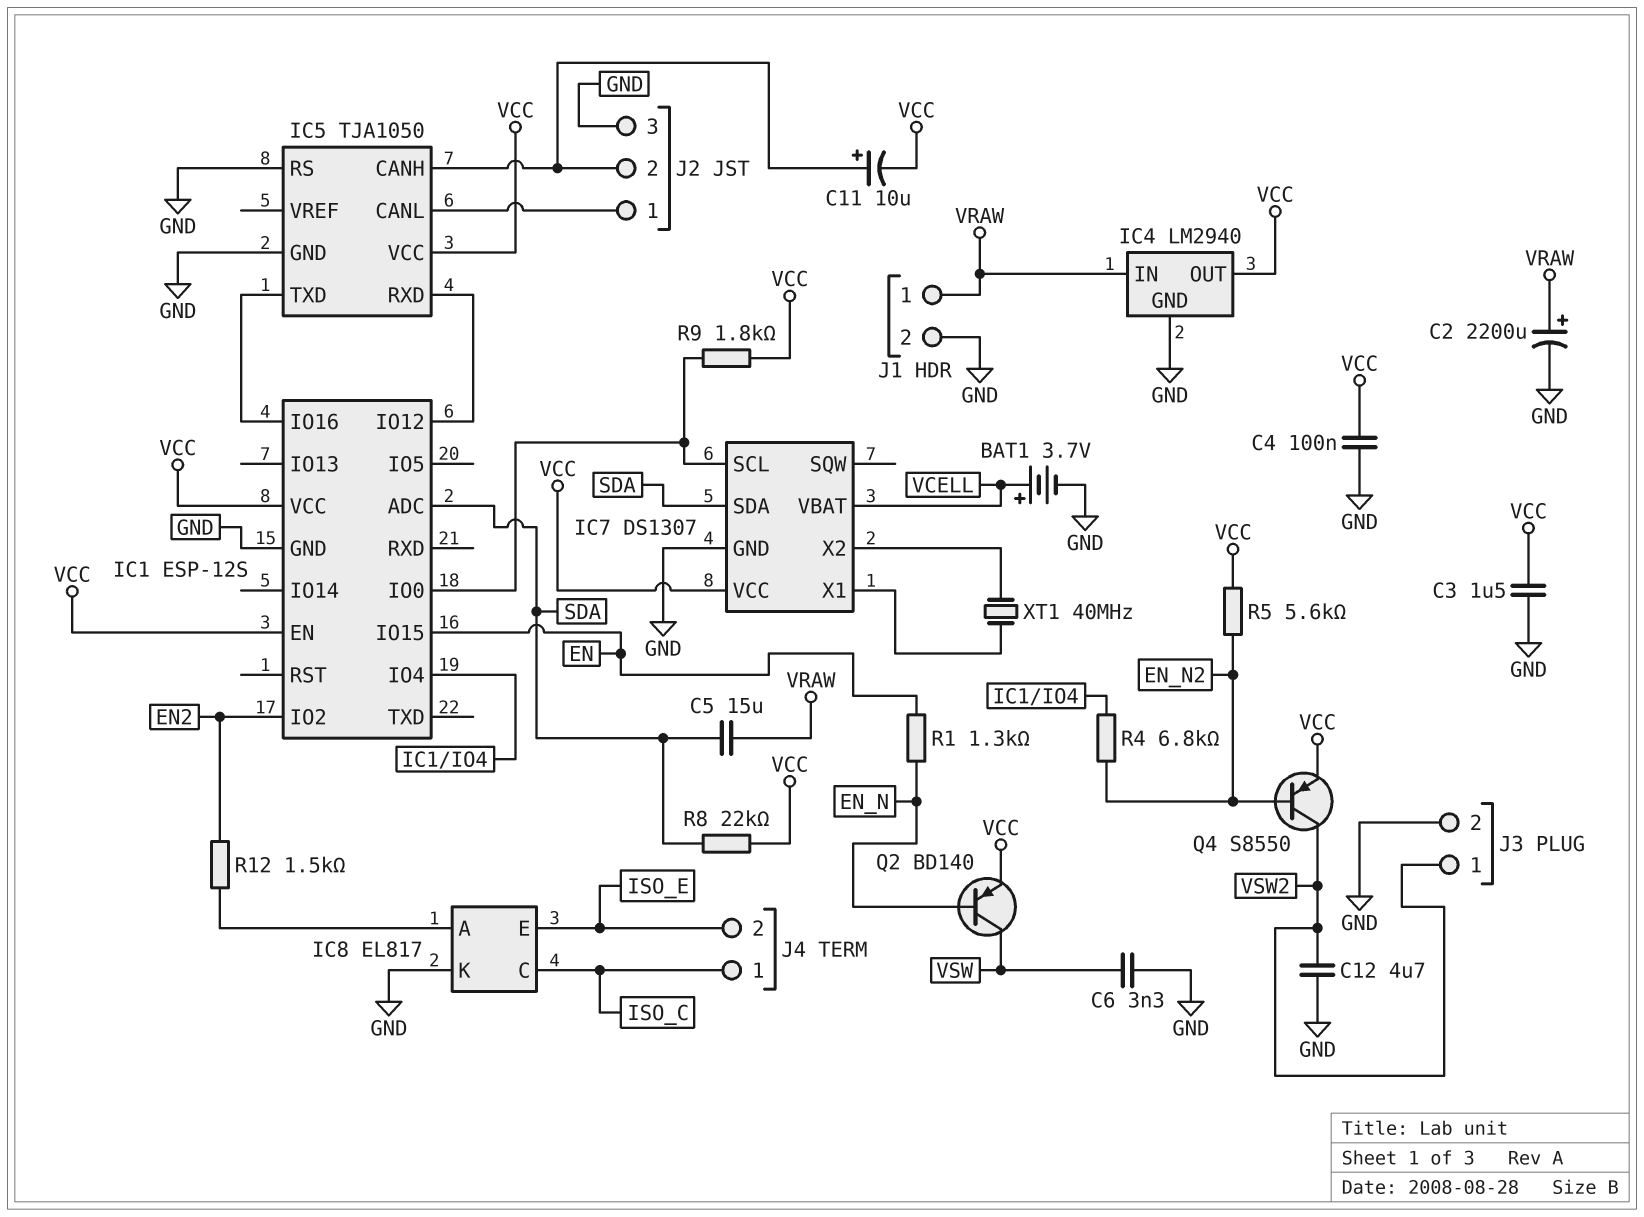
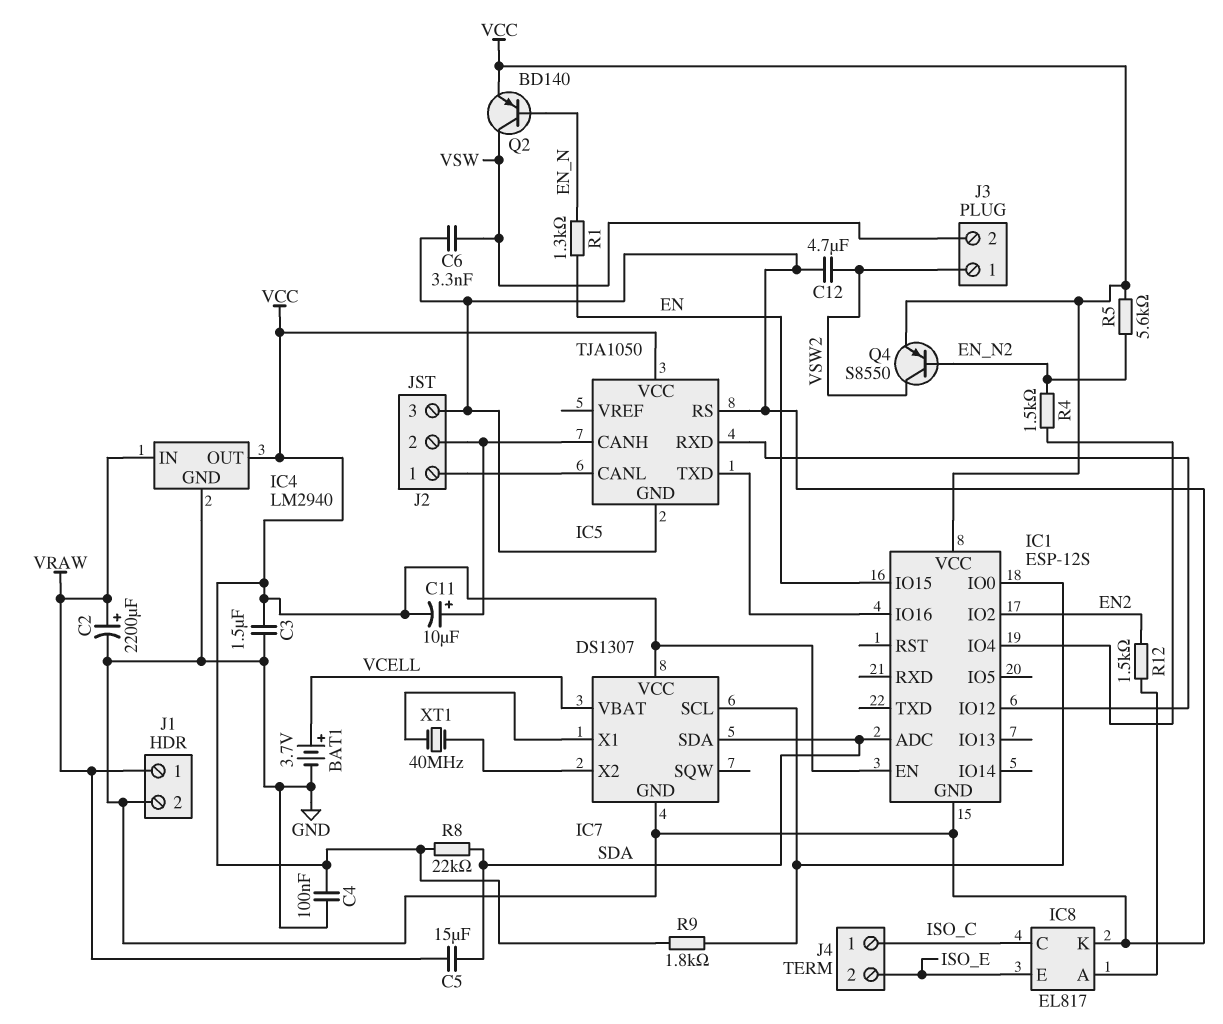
J3 pin 2: GND -> VSW
R4: 6.8k (EN_N2, IC1/IO4) -> 1.5k (EN_N2, IC1/IO4)

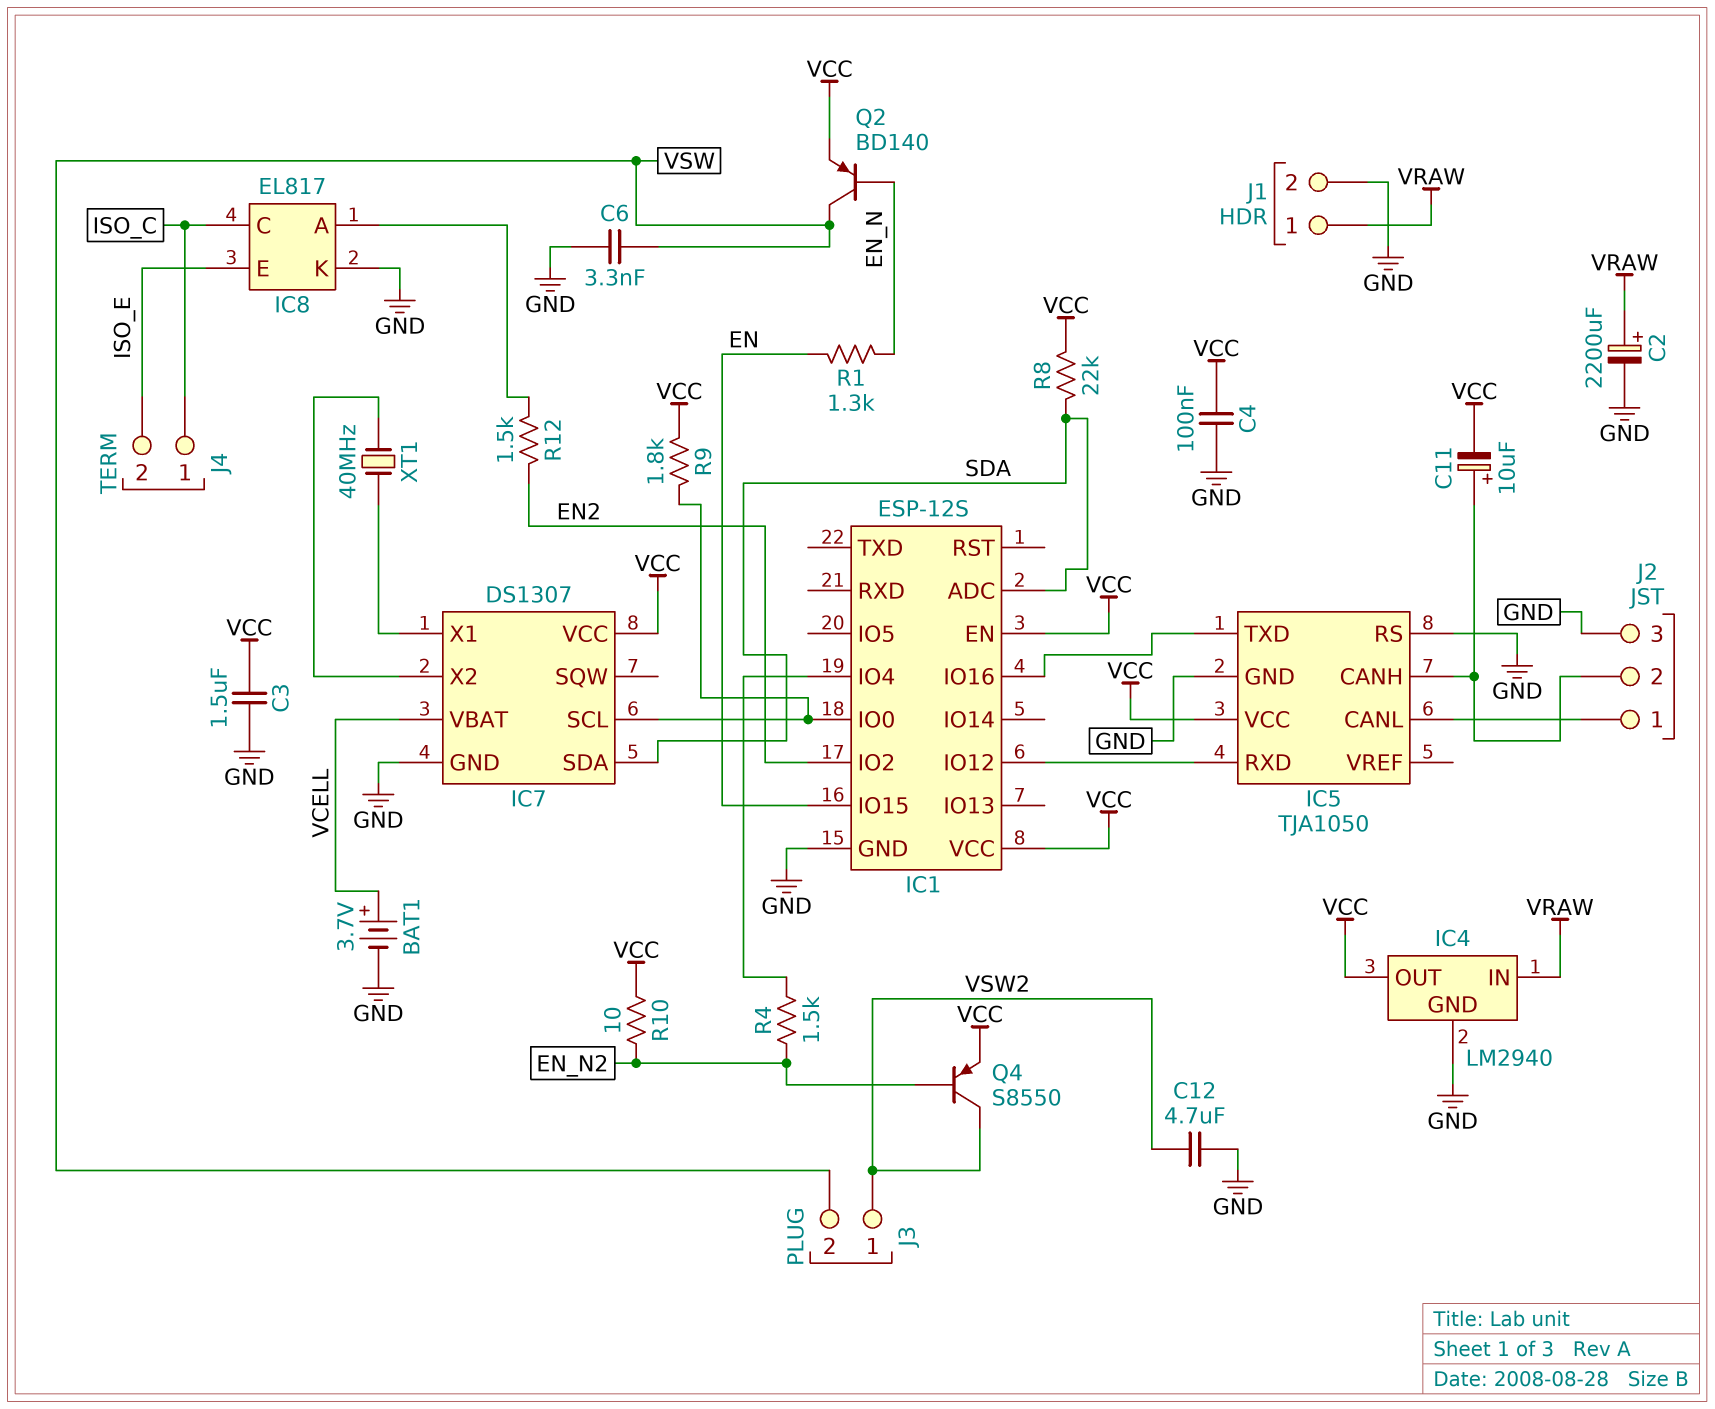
C5: 15uF (SDA, VRAW) -> none
R5: 5.6k (EN_N2, VCC) -> none
R10: none -> 10 (EN_N2, VCC)

